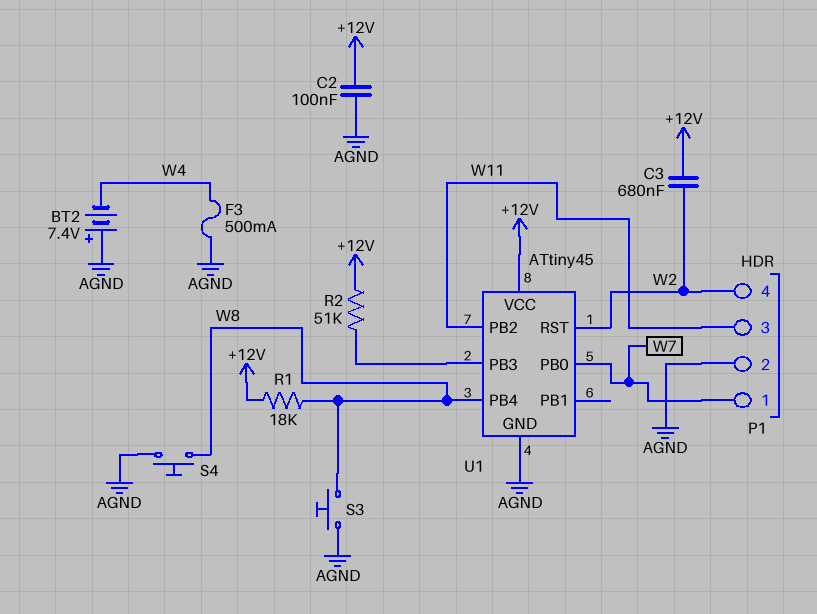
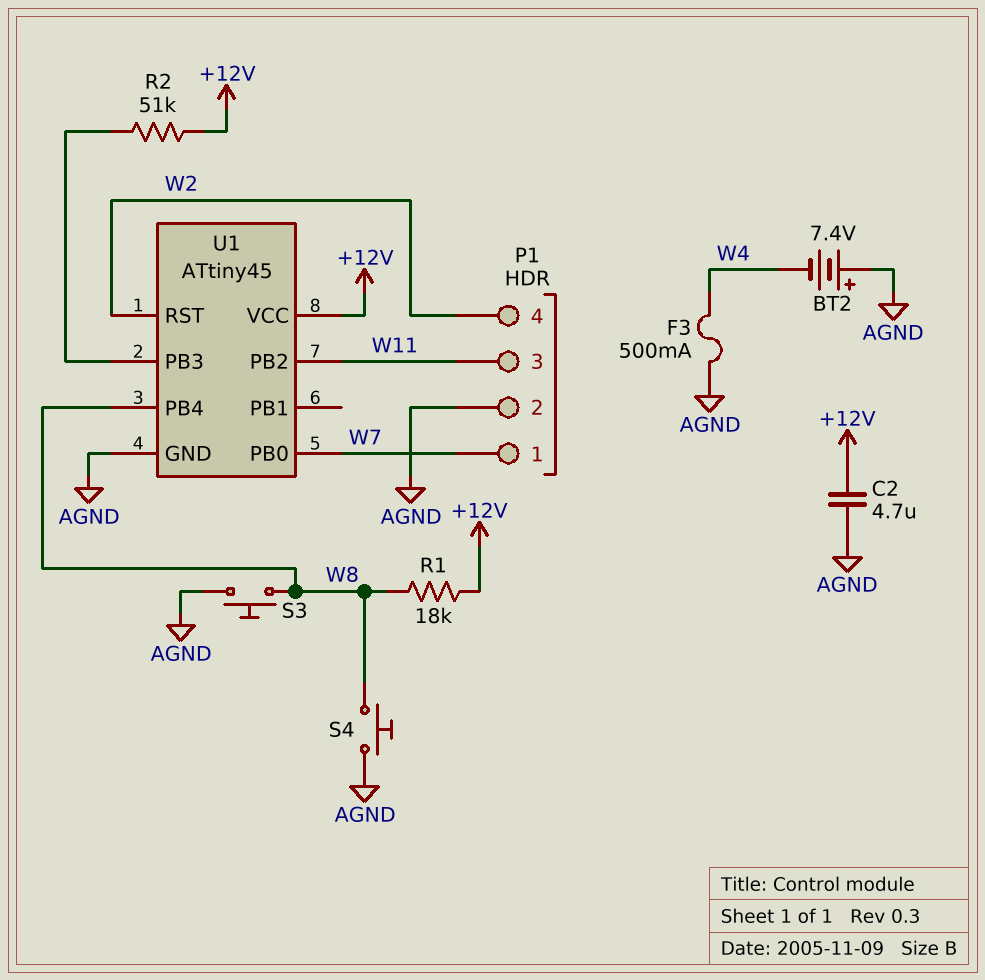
C2: 100nF (+12V, AGND) -> 4.7uF (+12V, AGND)
C3: 680nF (+12V, W2) -> none

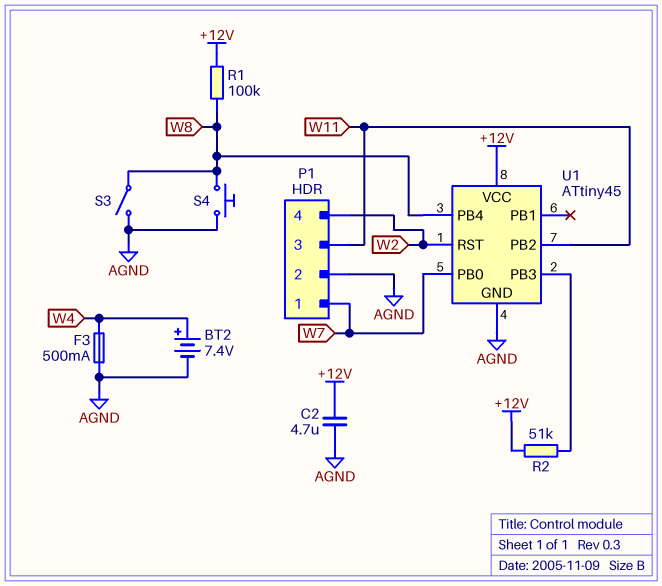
BT2: 7.4V (plus AGND, minus W4) -> 7.4V (plus W4, minus AGND)
R1: 18k (+12V, W8) -> 100k (+12V, W8)
S3: button (AGND, W8) -> switch (AGND, W8)

